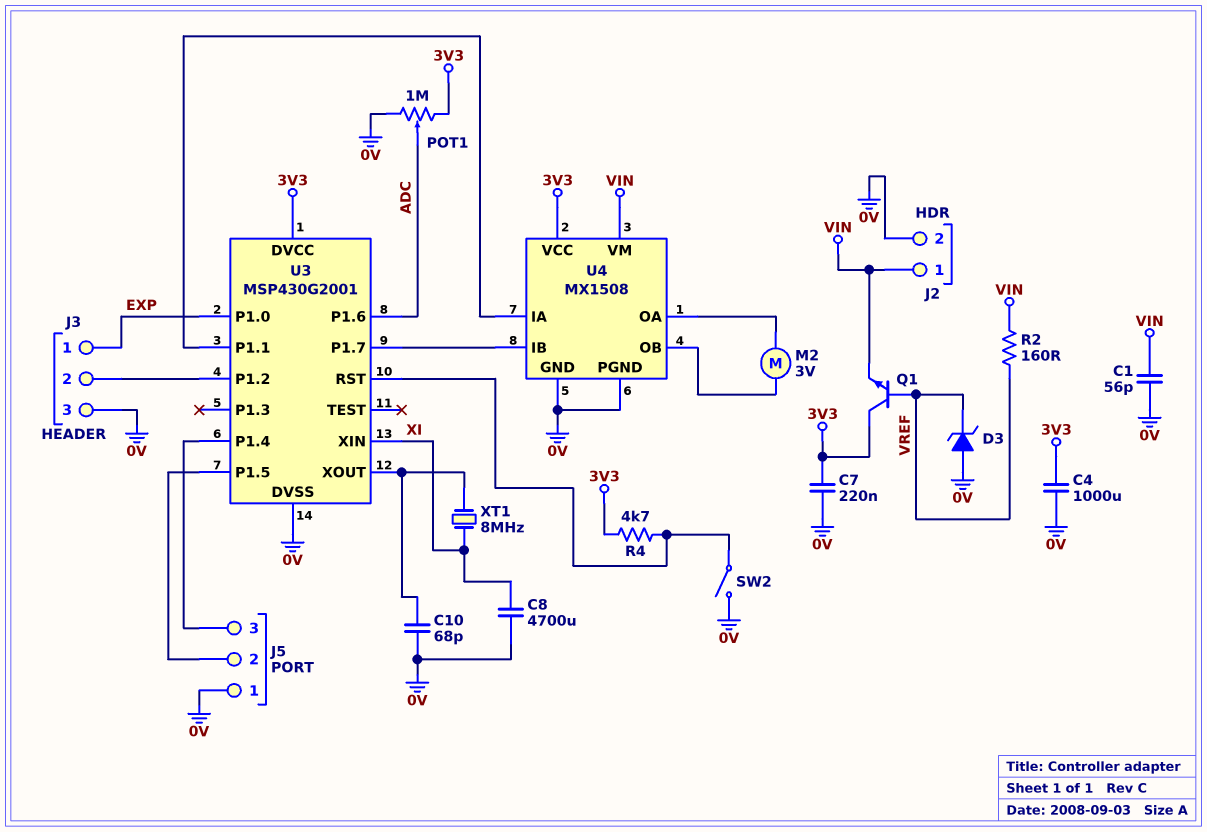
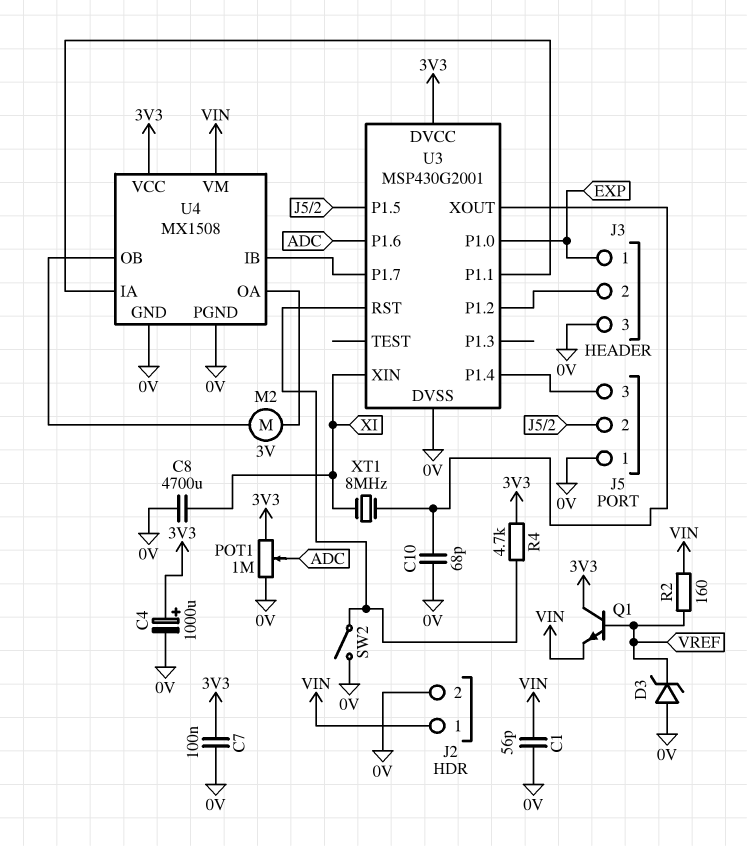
C4: 1000uF (0V, 3V3) -> 1000uF (plus 3V3, minus 0V)
C7: 220nF (0V, 3V3) -> 100nF (0V, 3V3)

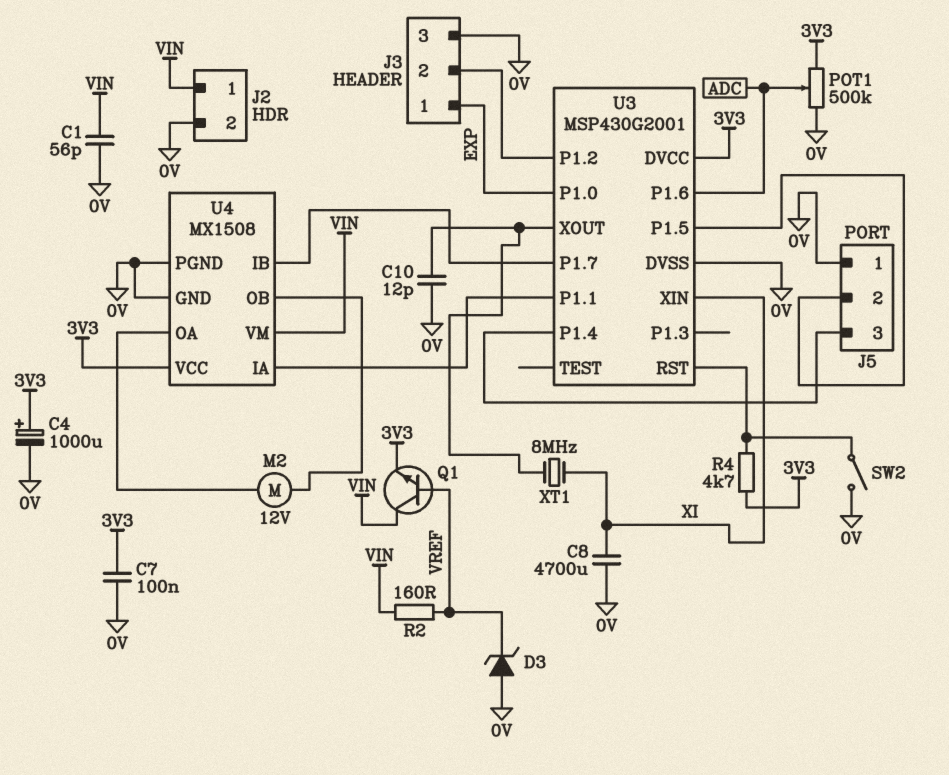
C10: 68pF (0V, U3/XOUT) -> 12pF (0V, U3/XOUT)
M2: motor 3V (U4/OA, U4/OB) -> motor 12V (U4/OA, U4/OB)
POT1: 1M (0V, 3V3, wiper ADC) -> 500k (0V, 3V3, wiper ADC)
Q1: NPN (B VREF, C 3V3, E VIN) -> NPN (B VREF, C VIN, E 3V3)

